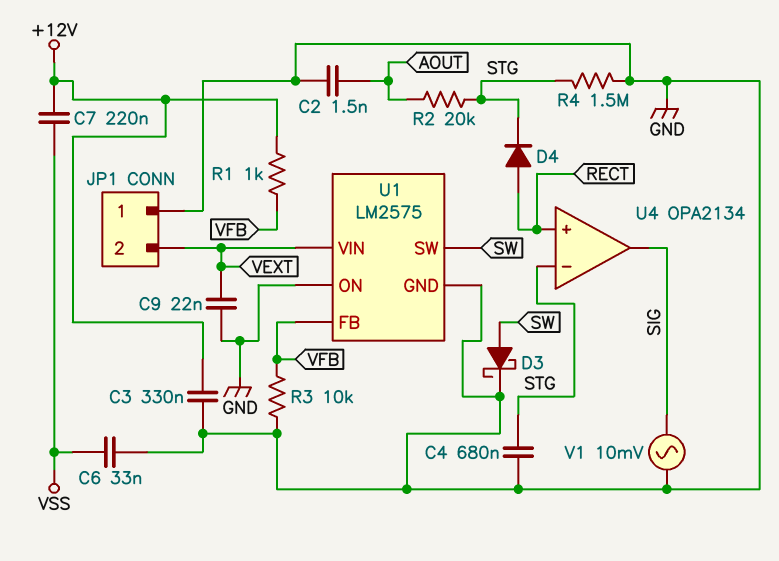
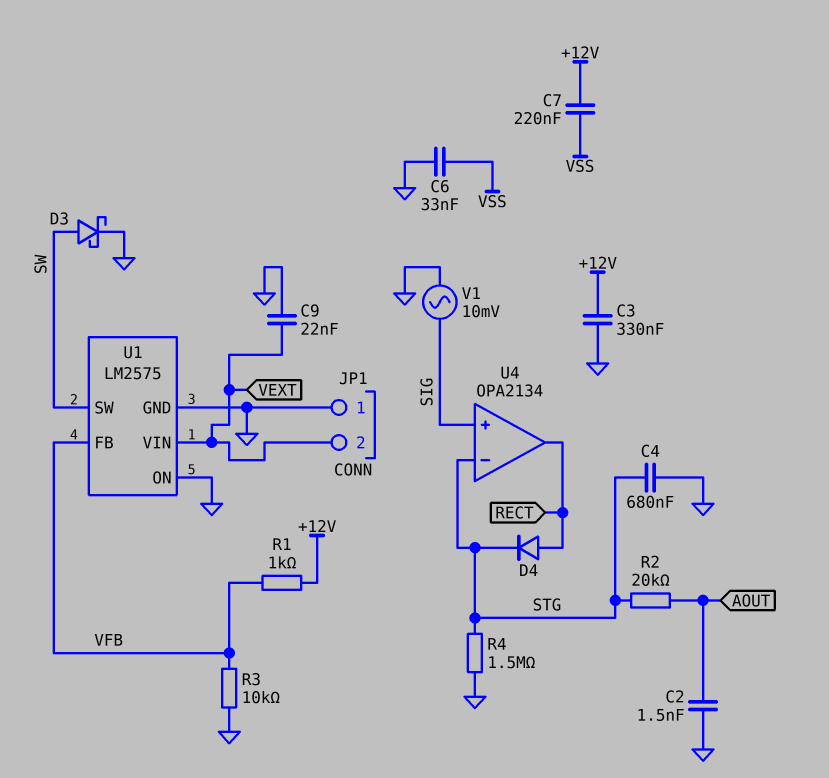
U4 pin in+: RECT -> SIG
U4 pin out: SIG -> RECT

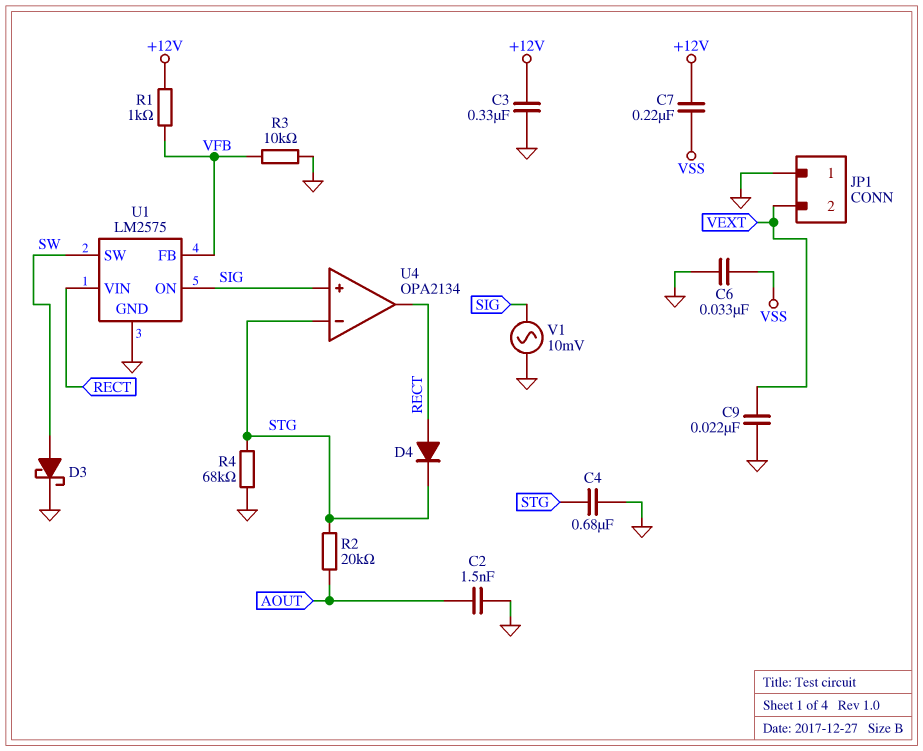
R4: 1.5M (GND, STG) -> 68k (GND, STG)
U1 pin ON: GND -> SIG
U1 pin VIN: VEXT -> RECT

